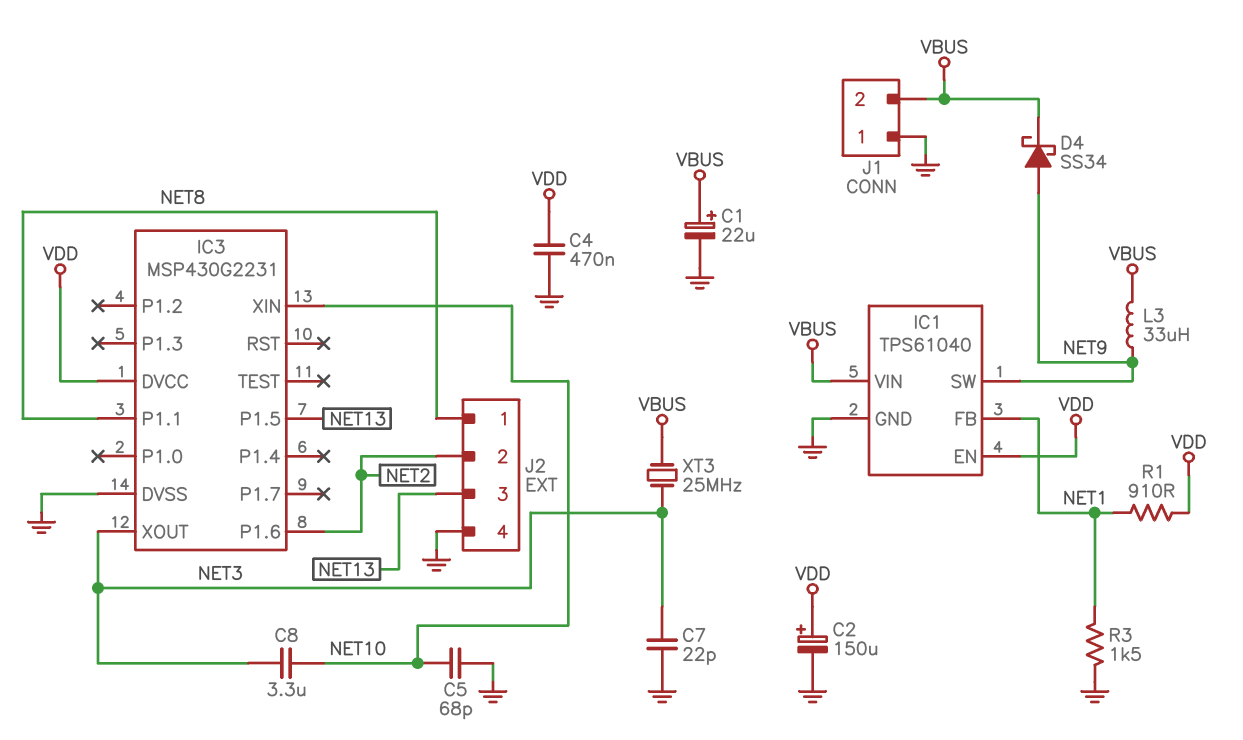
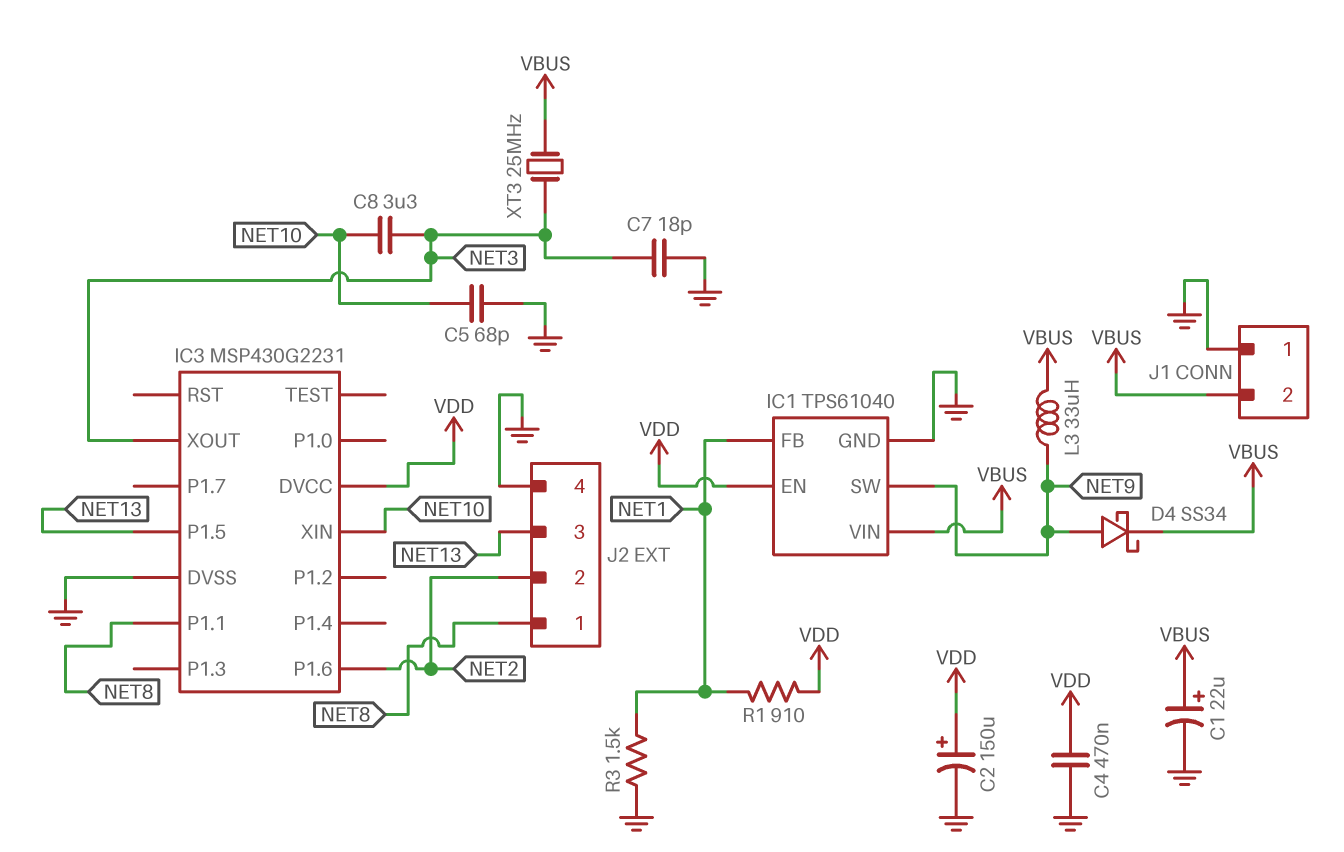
C7: 22pF (GND, NET3) -> 18pF (GND, NET3)

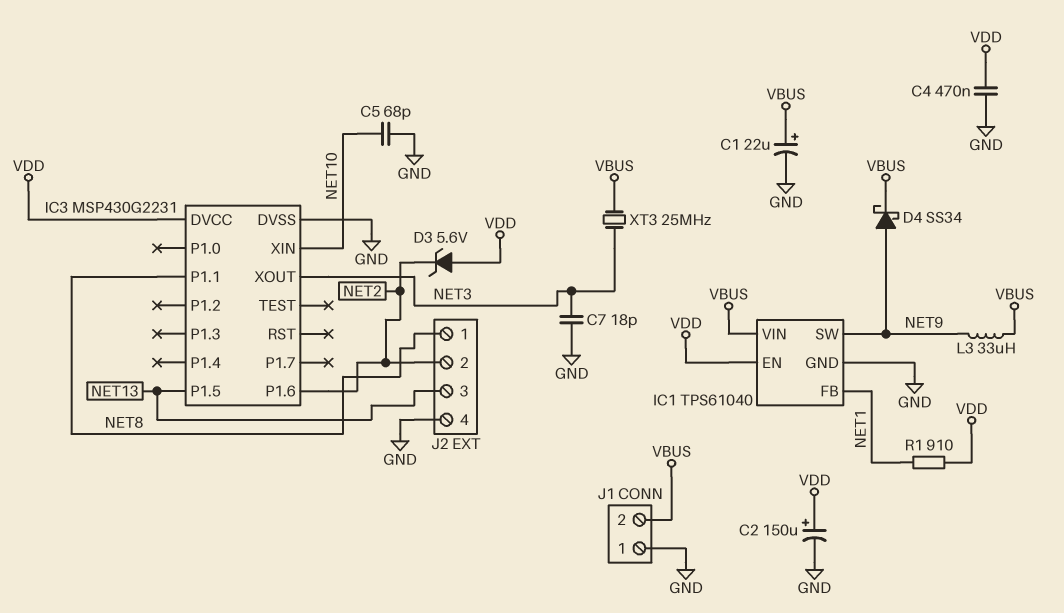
C8: 3.3uF (NET3, NET10) -> none
D3: none -> zener 5.6V (A VDD, K NET2)
R3: 1.5k (GND, NET1) -> none

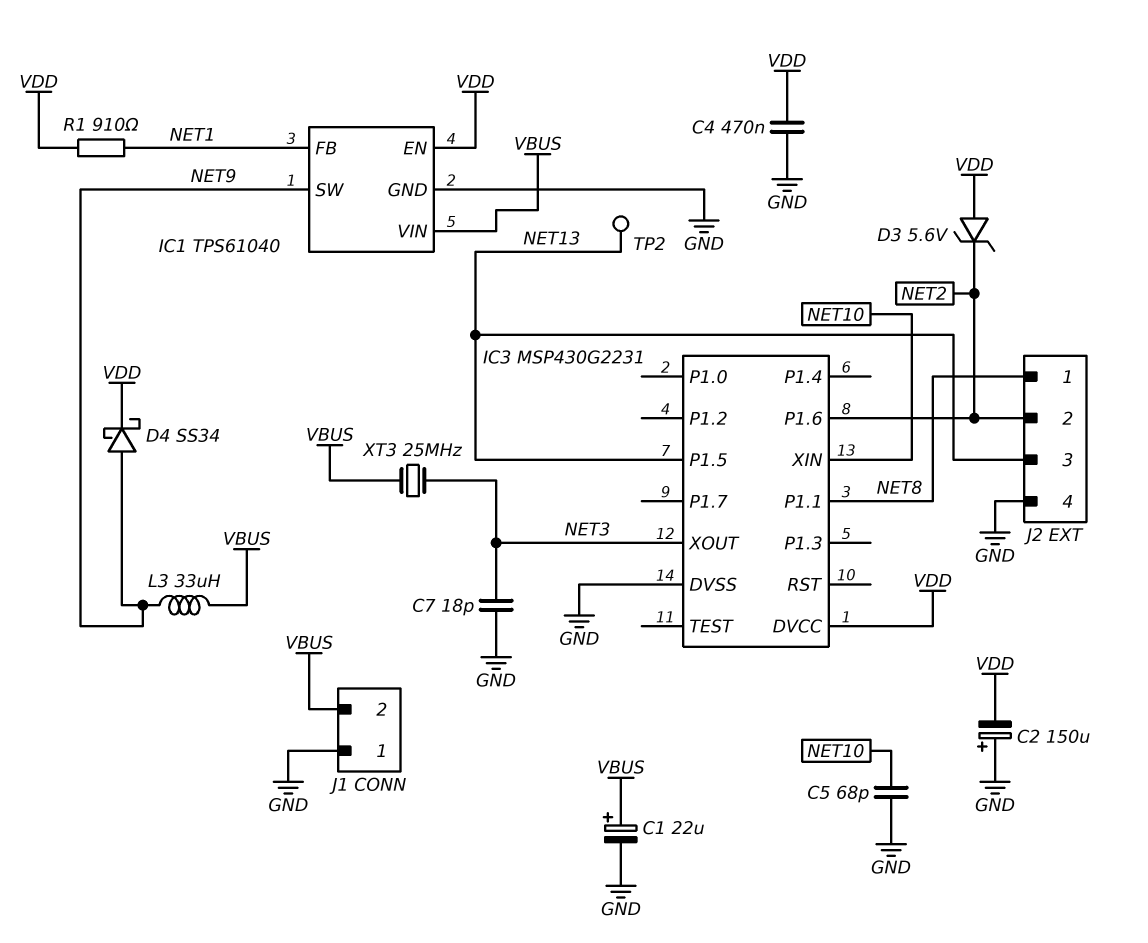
C2: 150uF (plus VDD, minus GND) -> 150uF (plus GND, minus VDD)
D4: schottky SS34 (A NET9, K VBUS) -> schottky SS34 (A NET9, K VDD)
TP2: none -> test point (NET13)

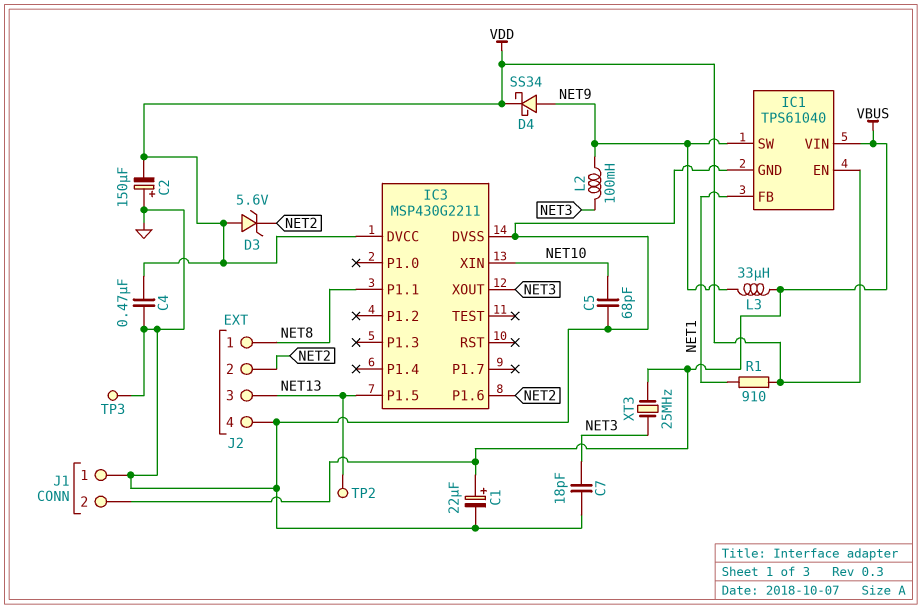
IC3: MSP430G2231 -> MSP430G2211
L2: none -> 100mH (NET3, NET9)
TP3: none -> test point (GND)

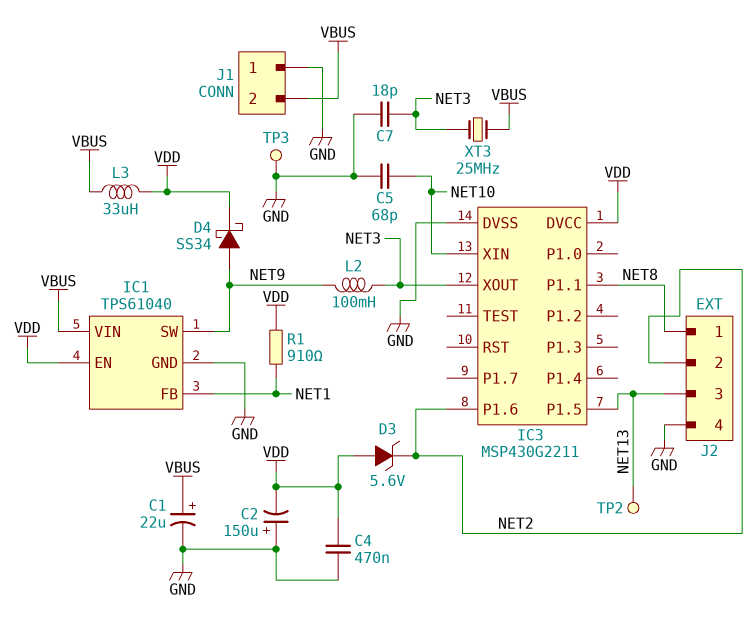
L3: 33uH (NET9, VBUS) -> 33uH (VBUS, VDD)

